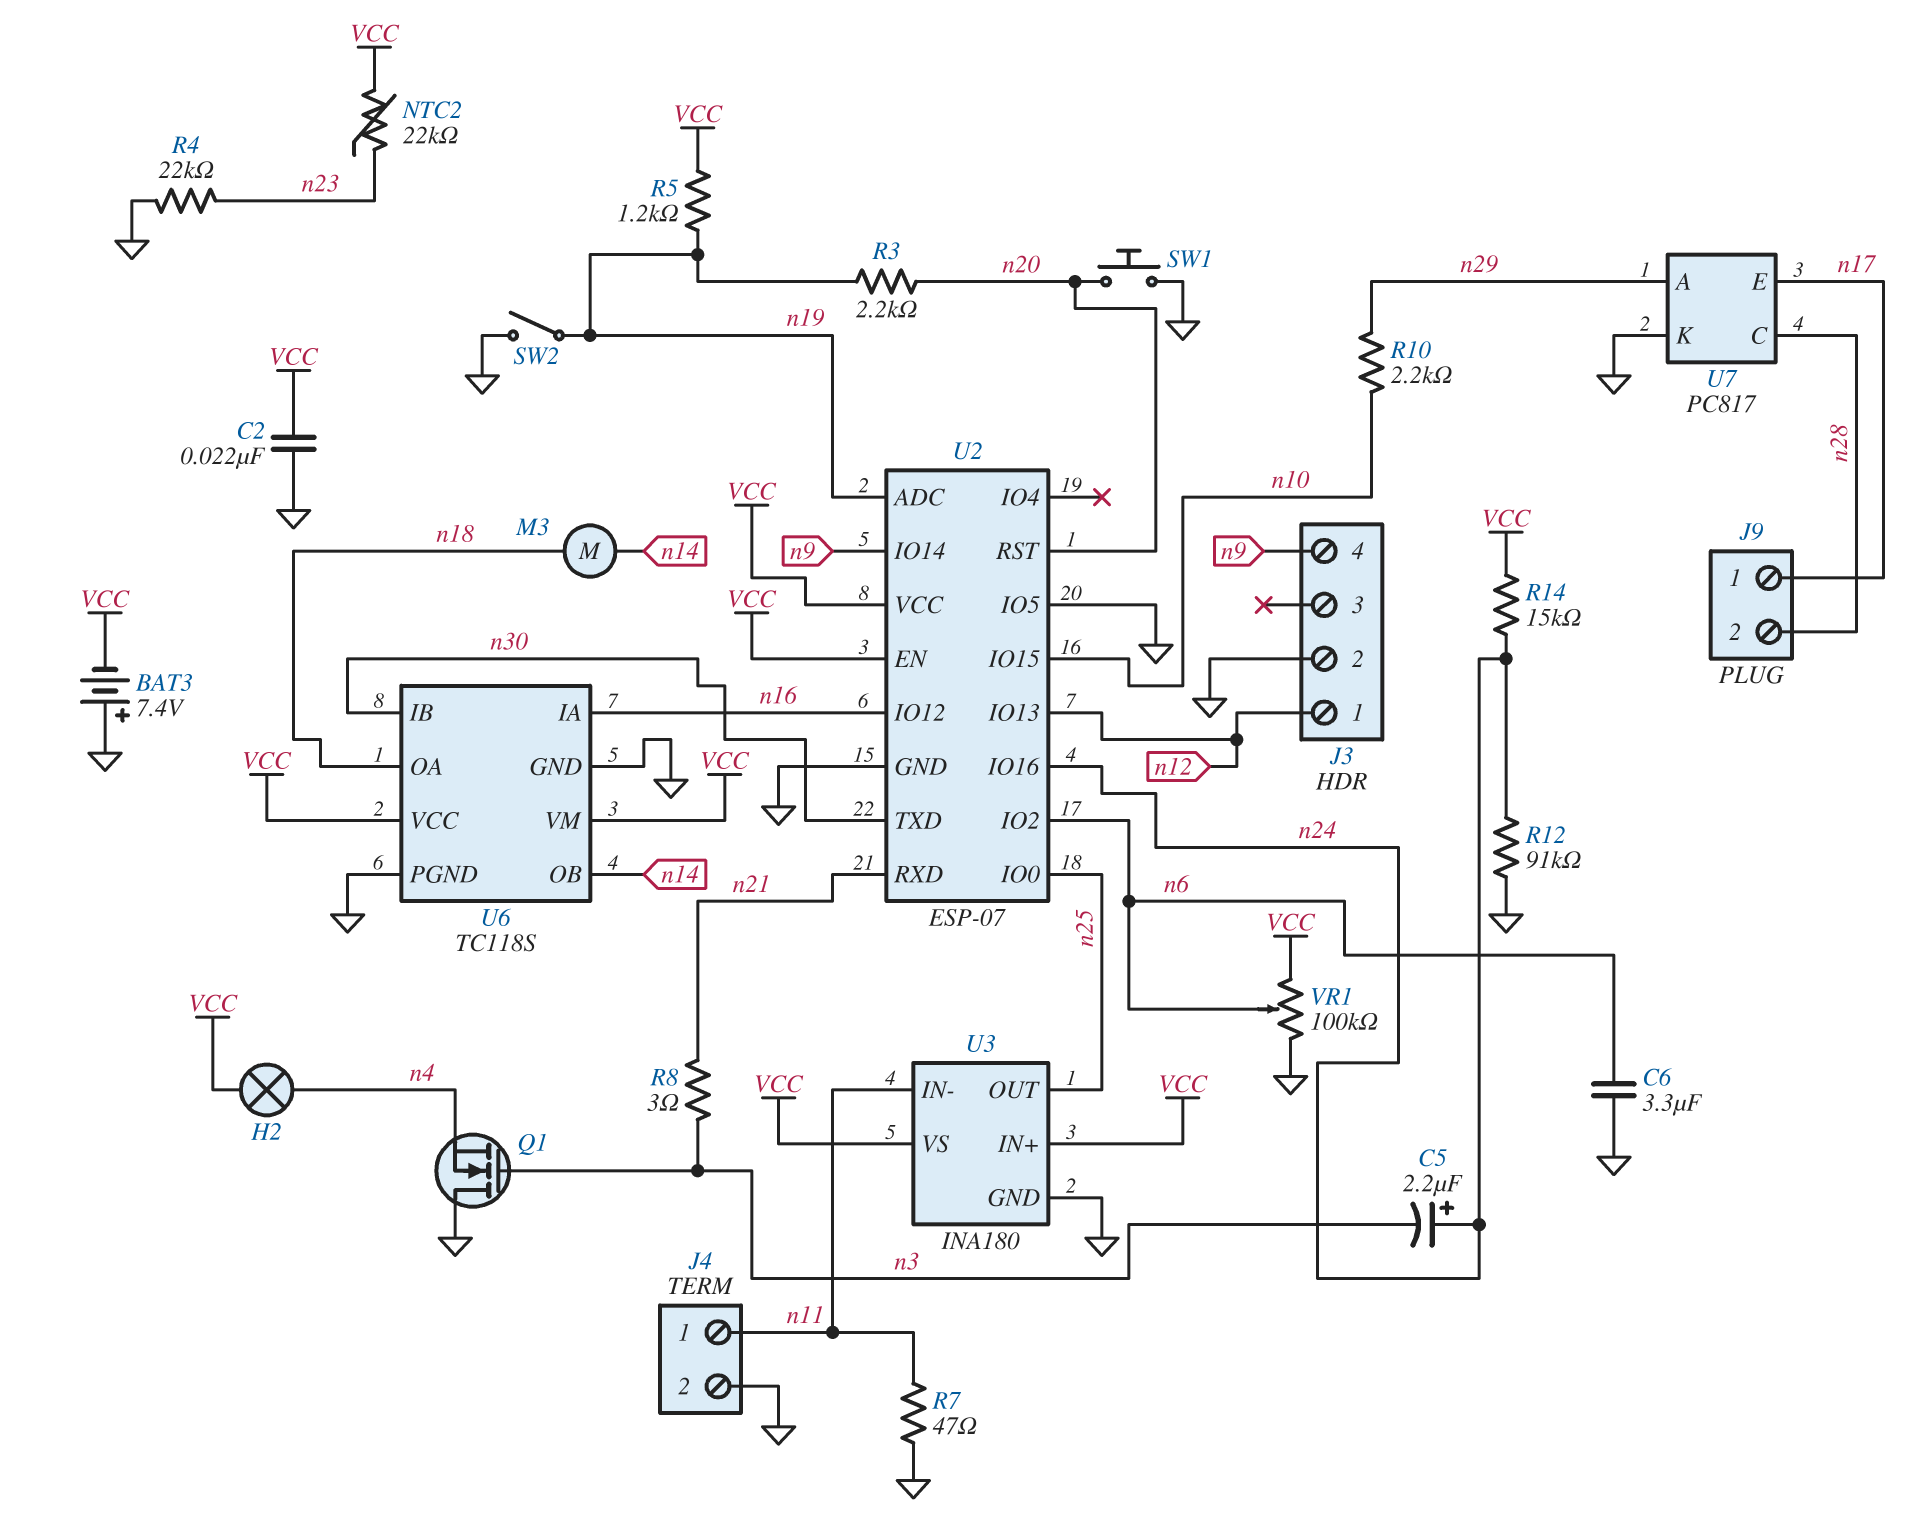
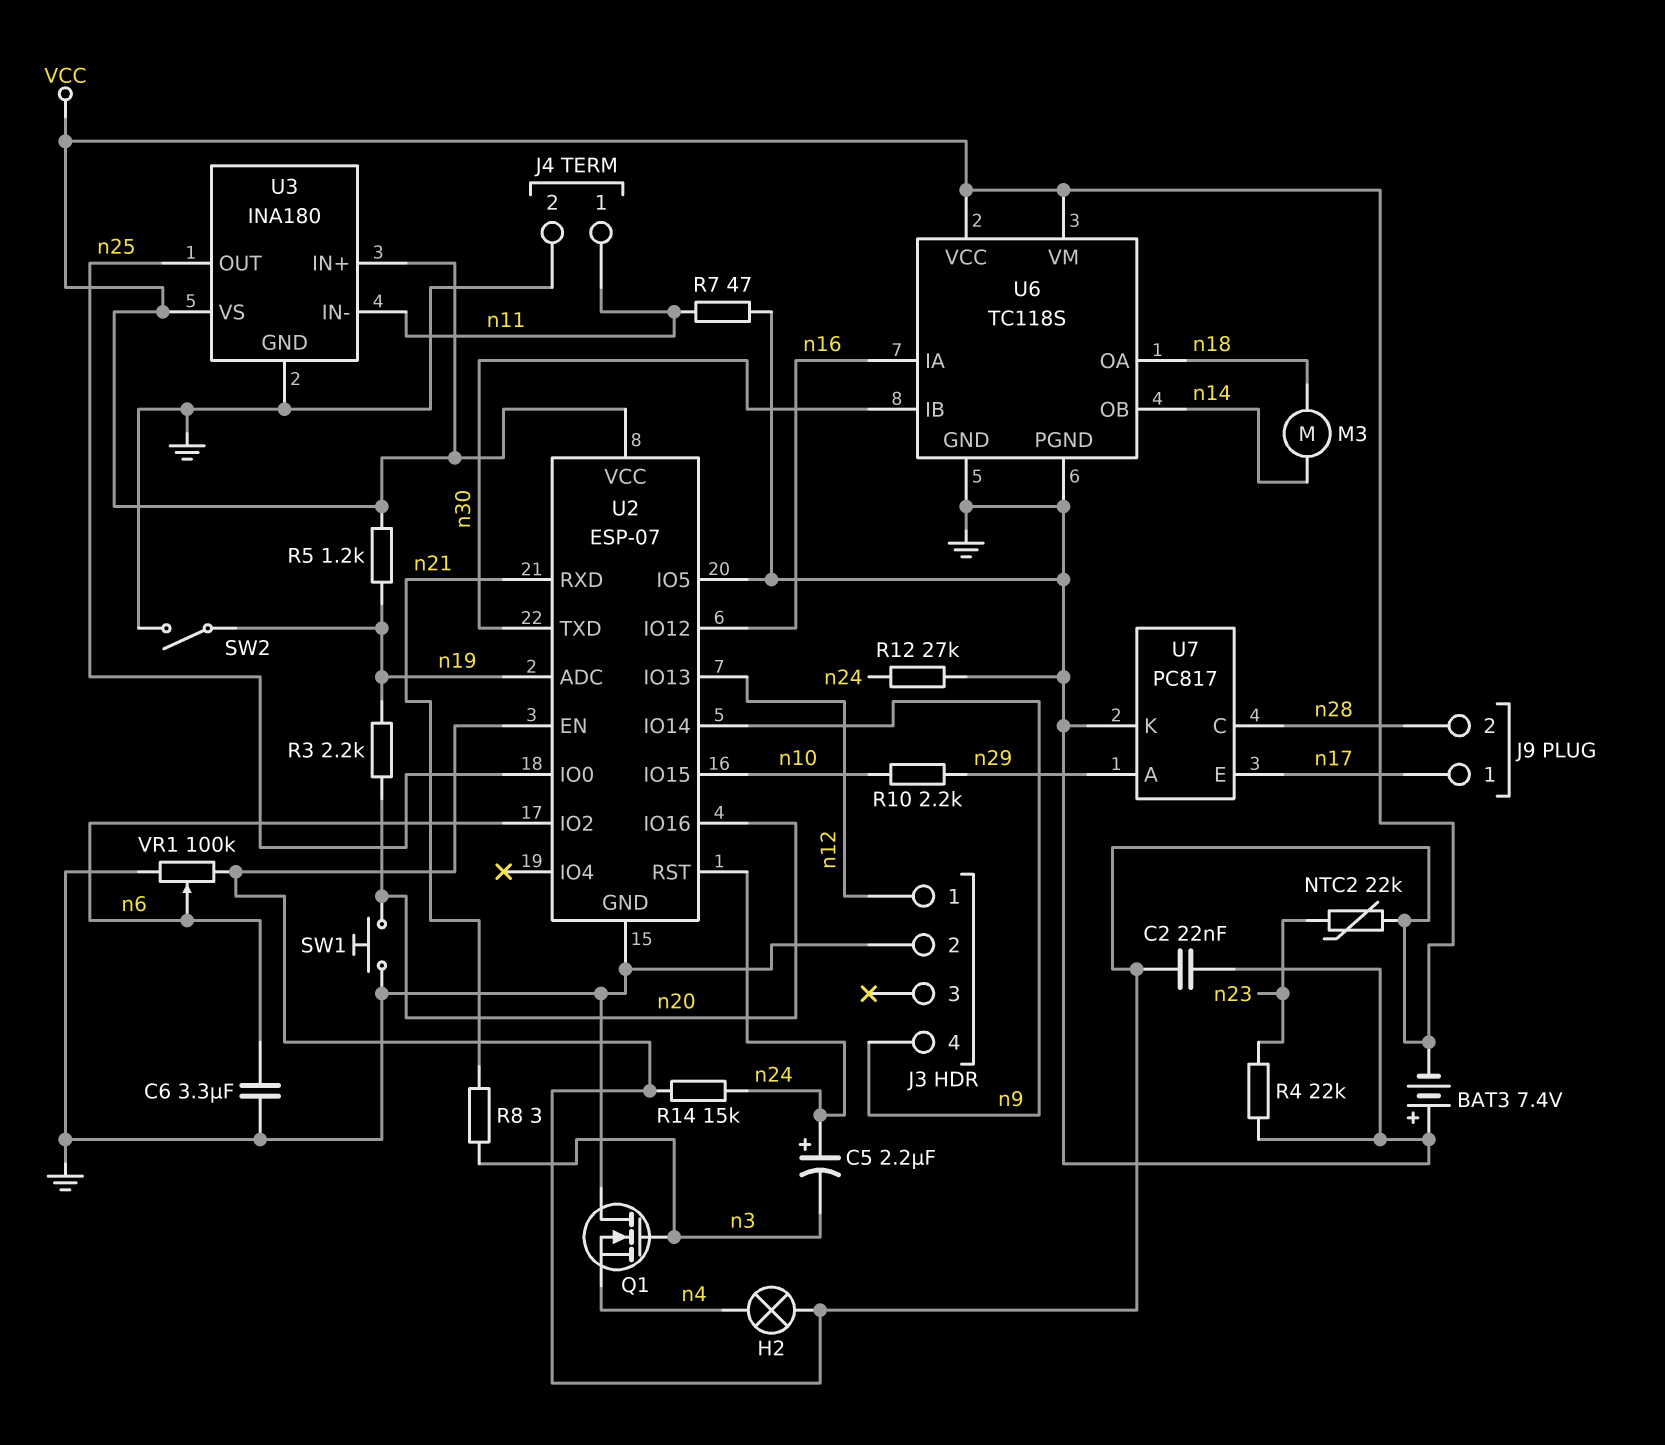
R12: 91k (GND, n24) -> 27k (GND, n24)
U2 pin IO16: n24 -> n20
U2 pin RST: n20 -> n24

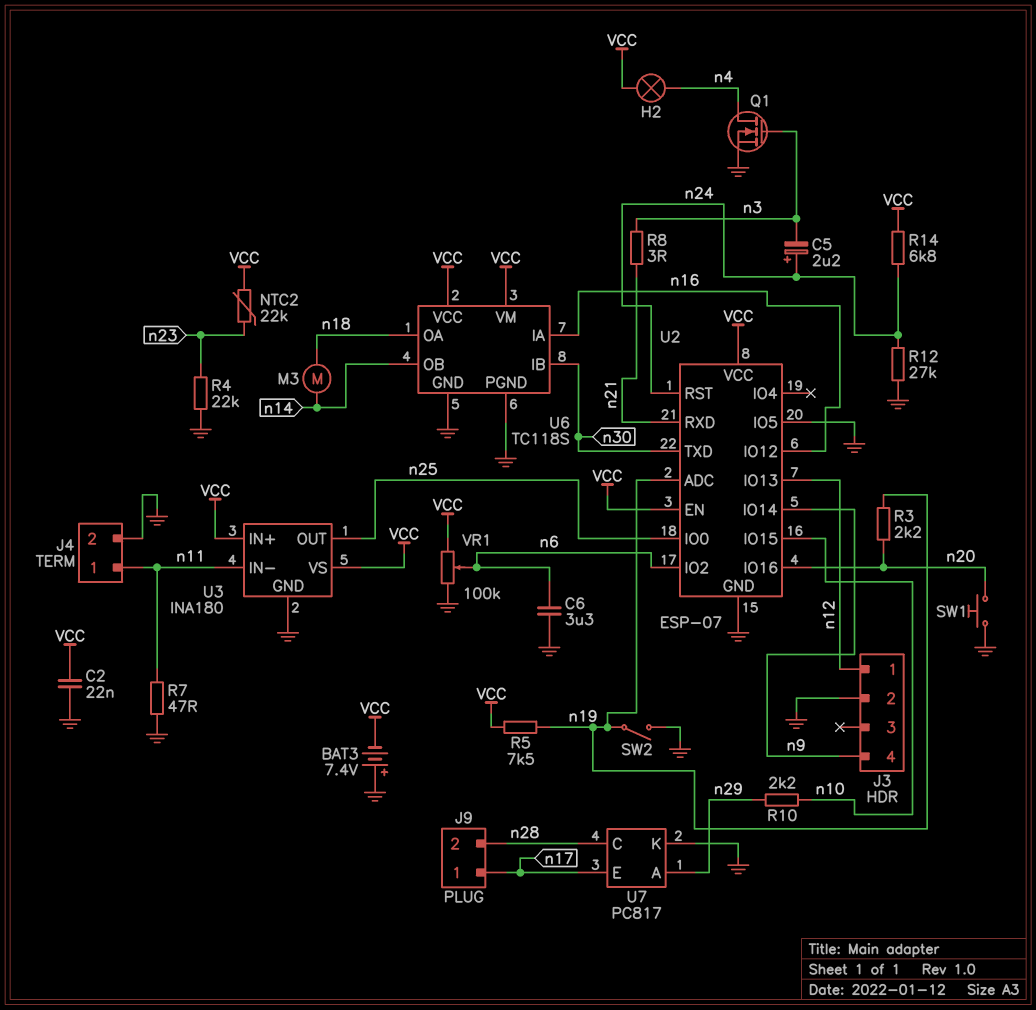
Q1: NMOS (G n3, D GND, S n4) -> NMOS (G n3, D n4, S GND)
R5: 1.2k (VCC, n19) -> 7.5k (VCC, n19)
R14: 15k (VCC, n24) -> 6.8k (VCC, n24)

